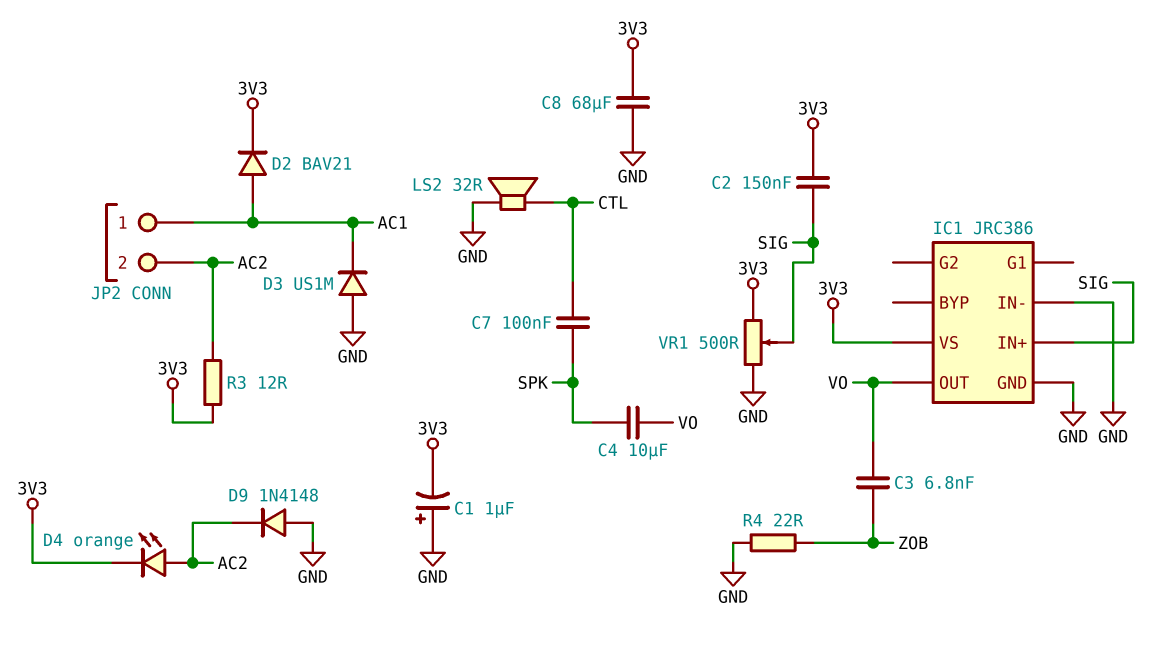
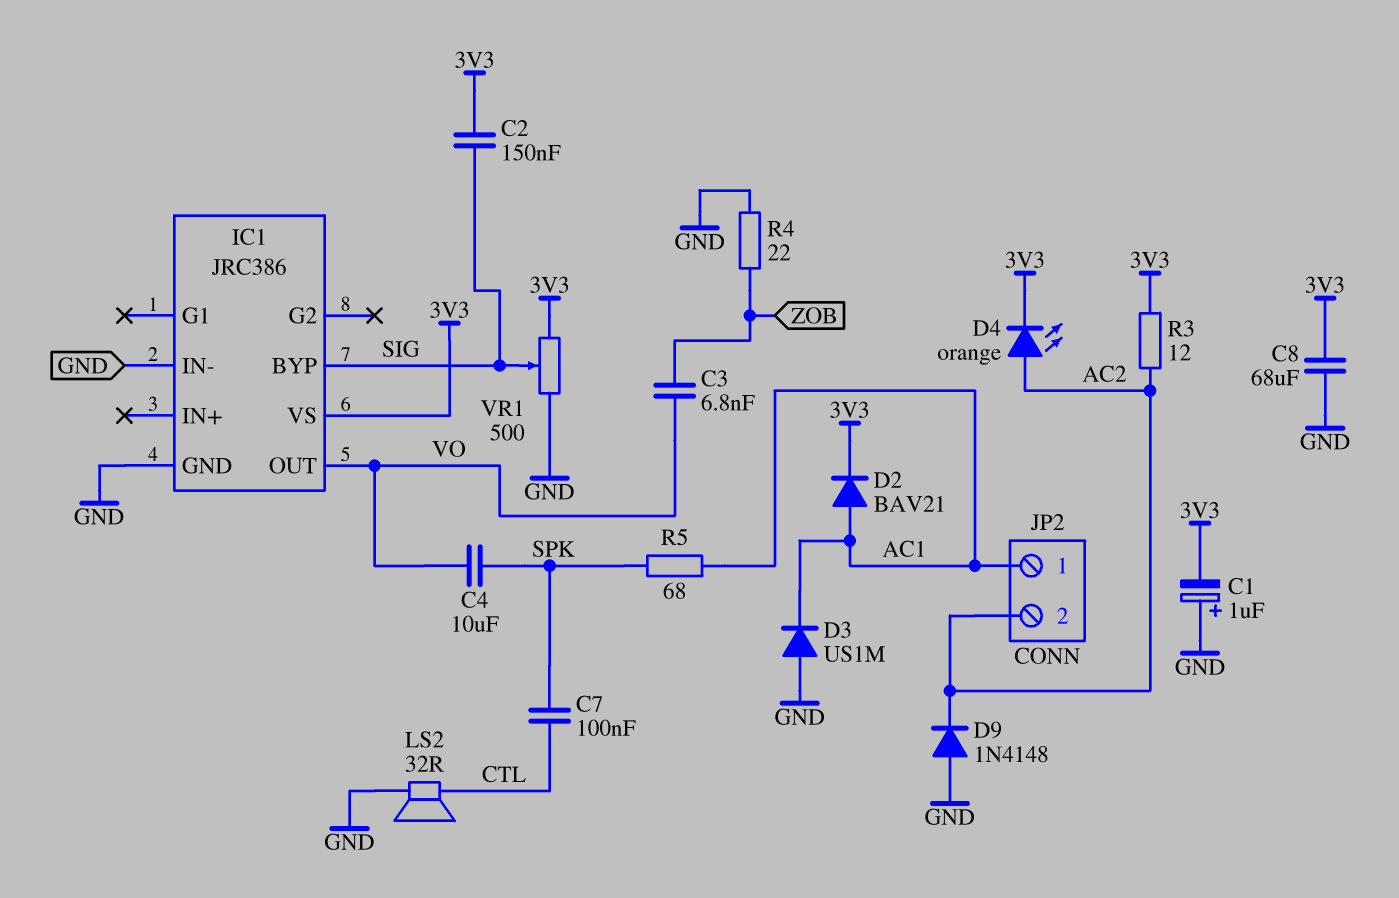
IC1 pin BYP: none -> SIG
IC1 pin IN+: SIG -> none
R5: none -> 68 (AC1, SPK)

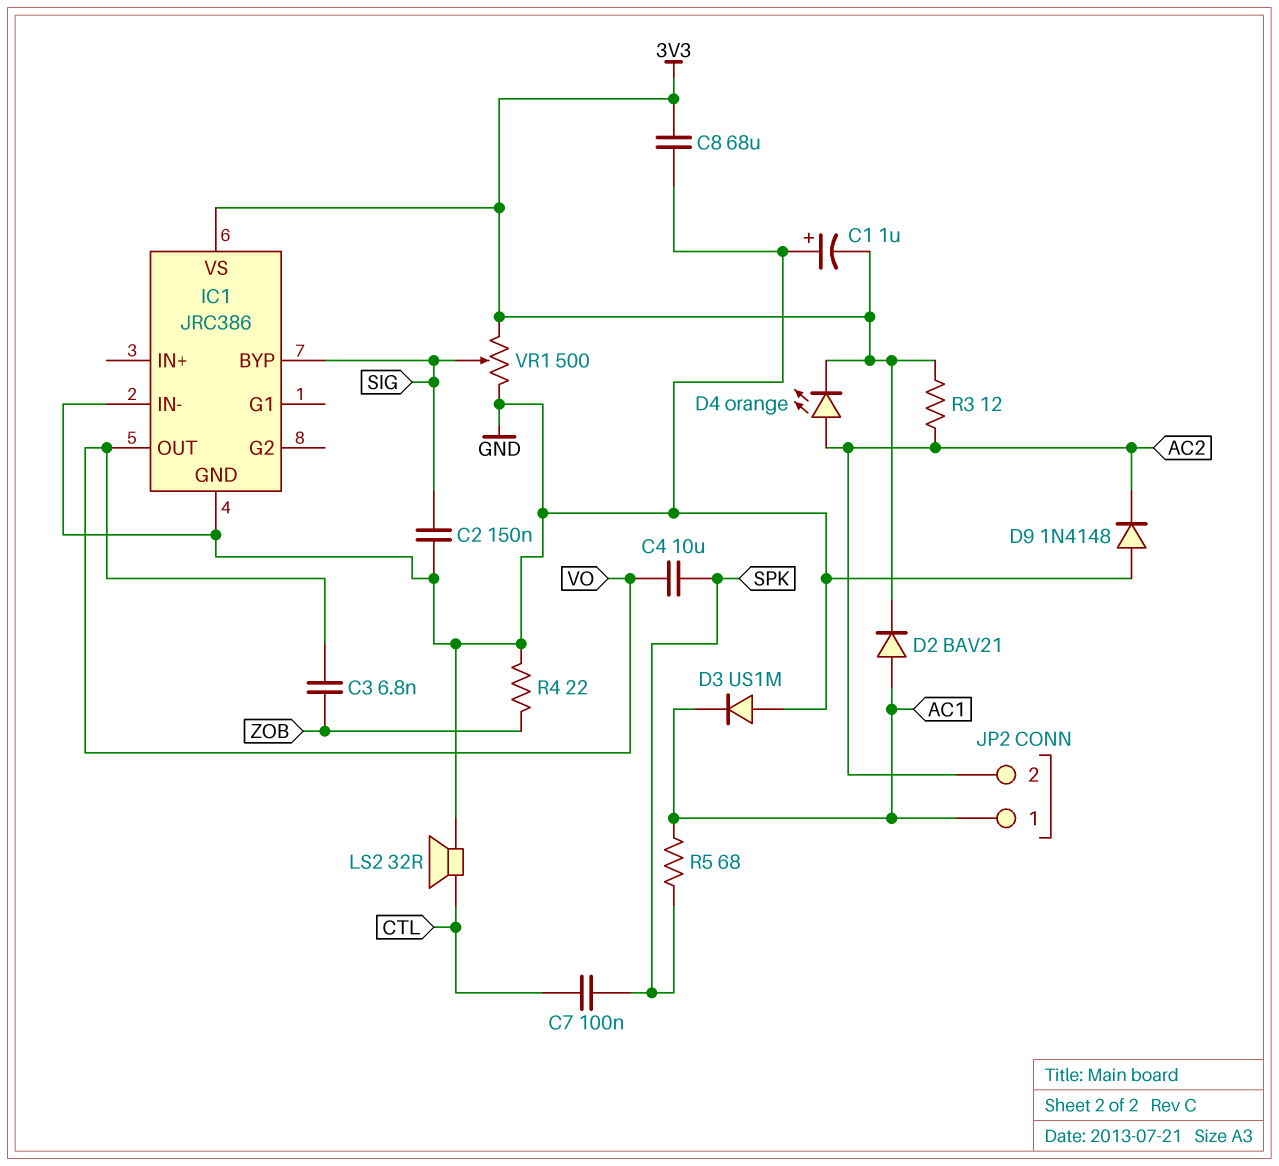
C2: 150nF (3V3, SIG) -> 150nF (GND, SIG)

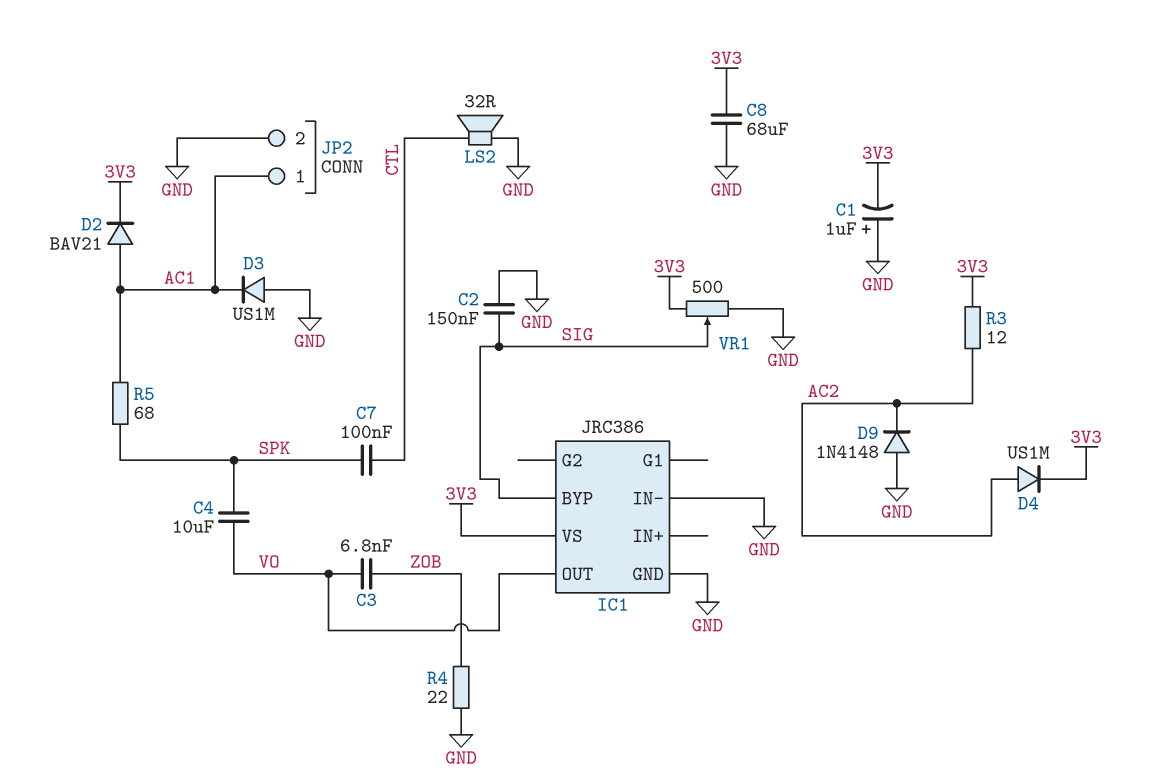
D4: LED orange (A AC2, K 3V3) -> diode US1M (A AC2, K 3V3)
JP2 pin 2: AC2 -> GND

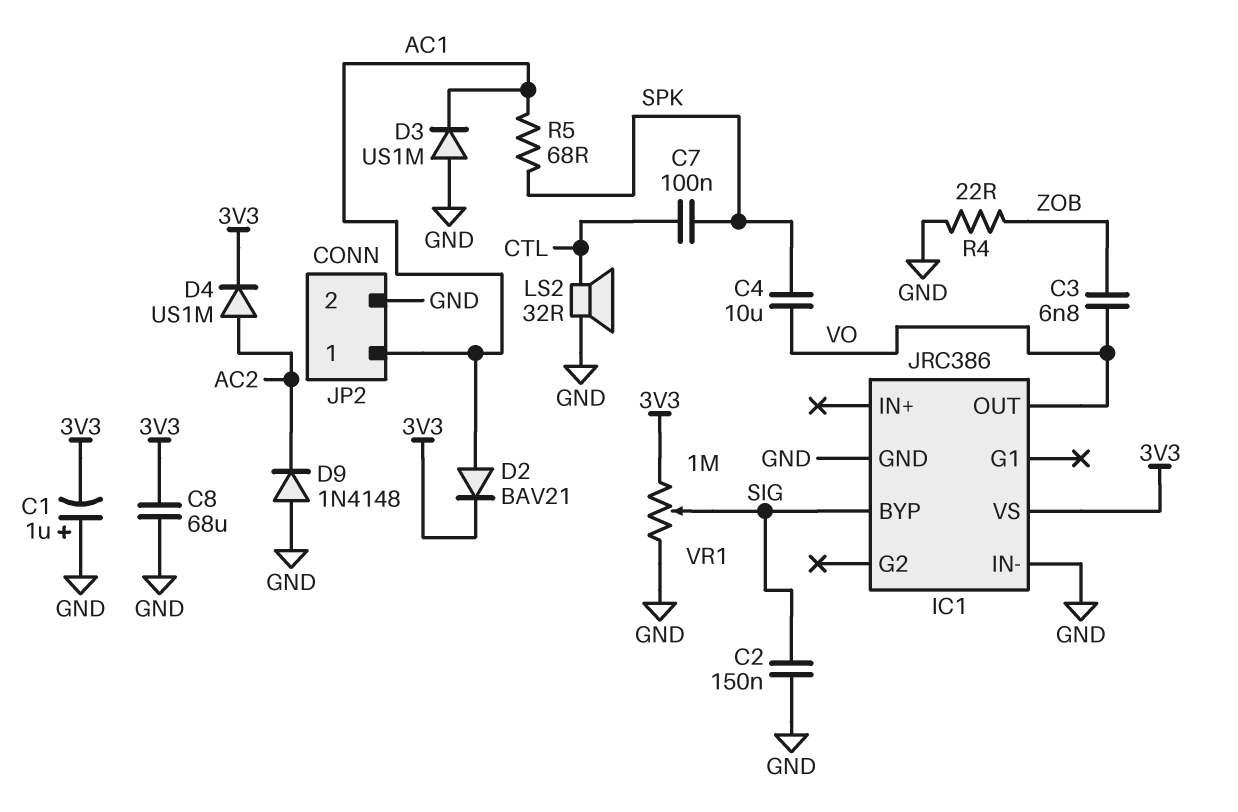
R3: 12 (3V3, AC2) -> none
VR1: 500 (3V3, GND, wiper SIG) -> 1M (3V3, GND, wiper SIG)

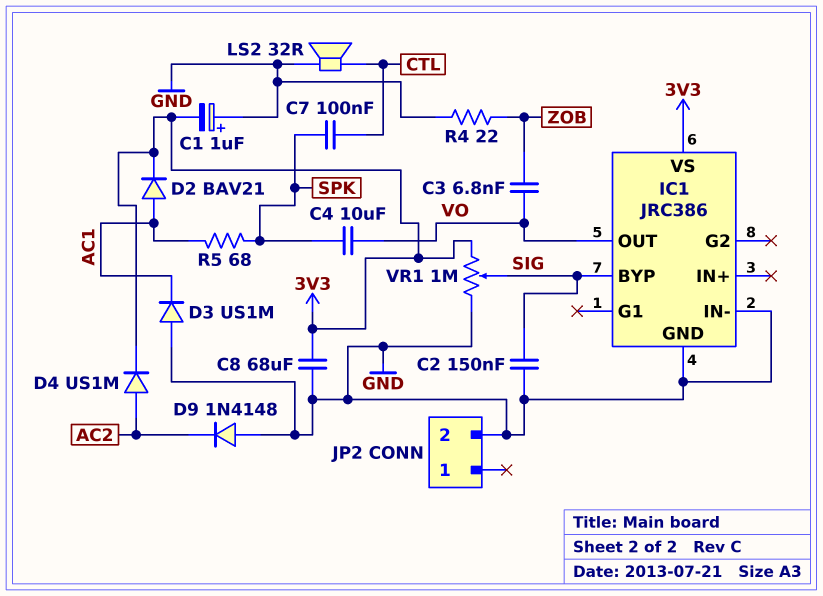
JP2 pin 1: AC1 -> none

